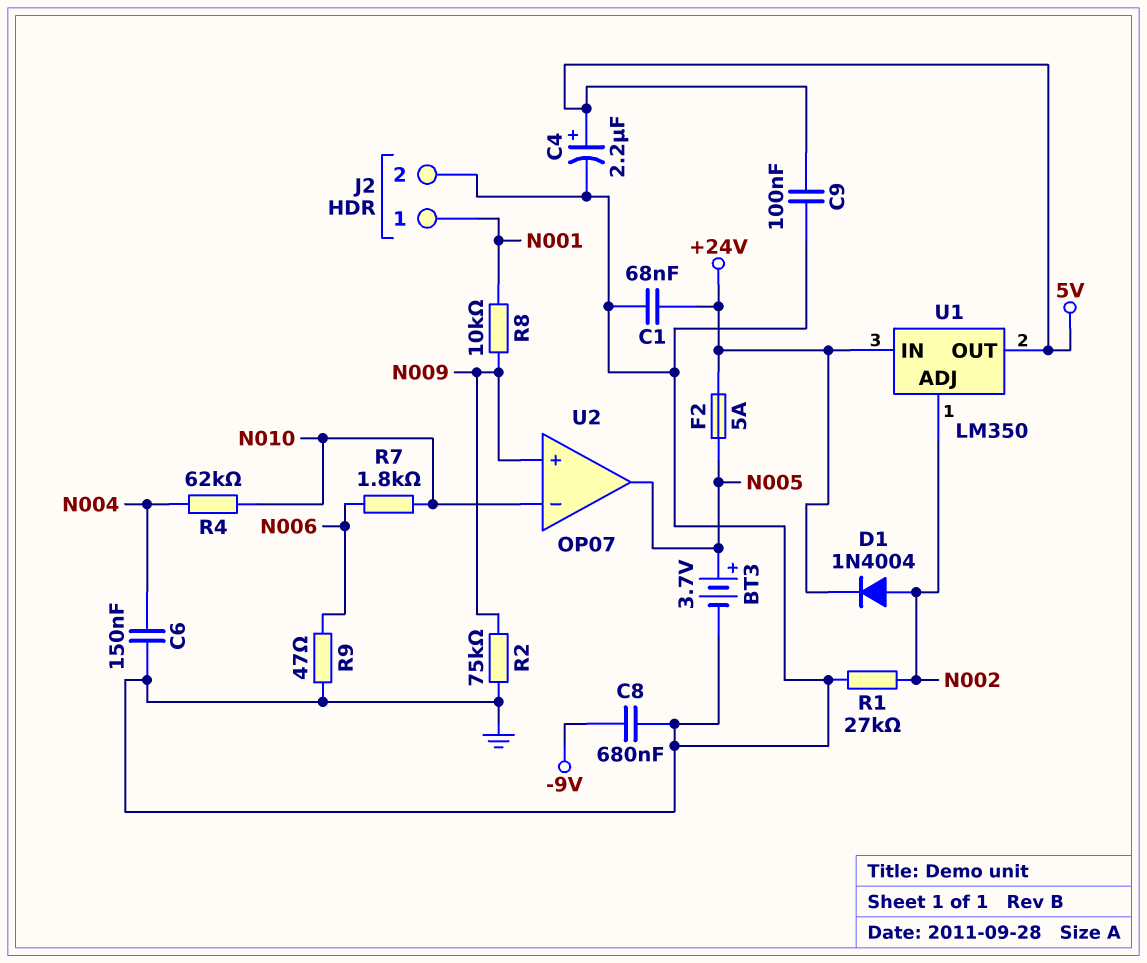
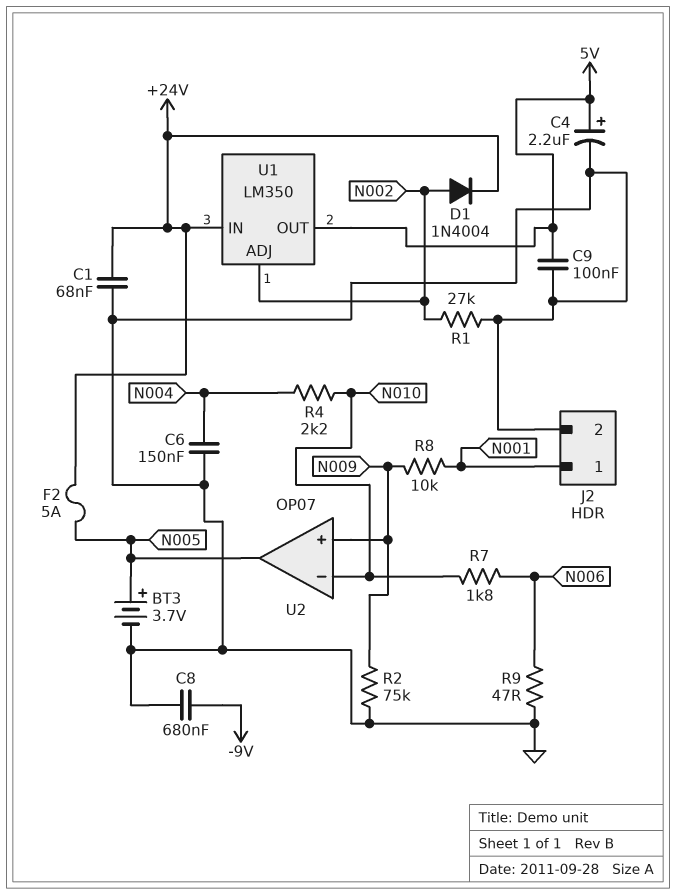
R4: 62k (N004, N010) -> 2.2k (N004, N010)

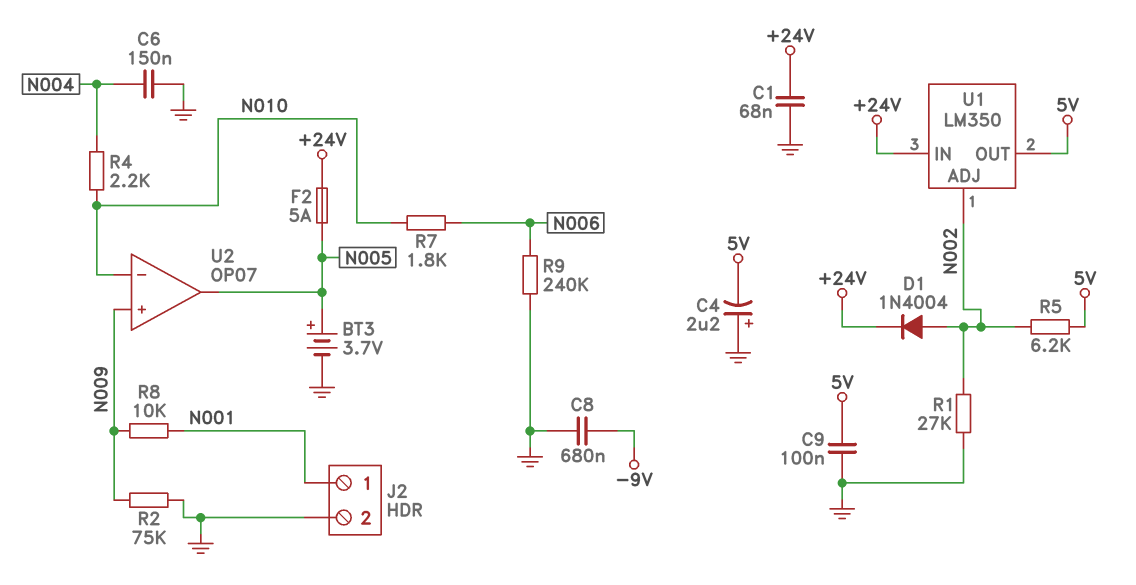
C4: 2.2uF (plus 5V, minus GND) -> 2.2uF (plus GND, minus 5V)
R5: none -> 6.2k (5V, N002)
R9: 47 (GND, N006) -> 240k (GND, N006)

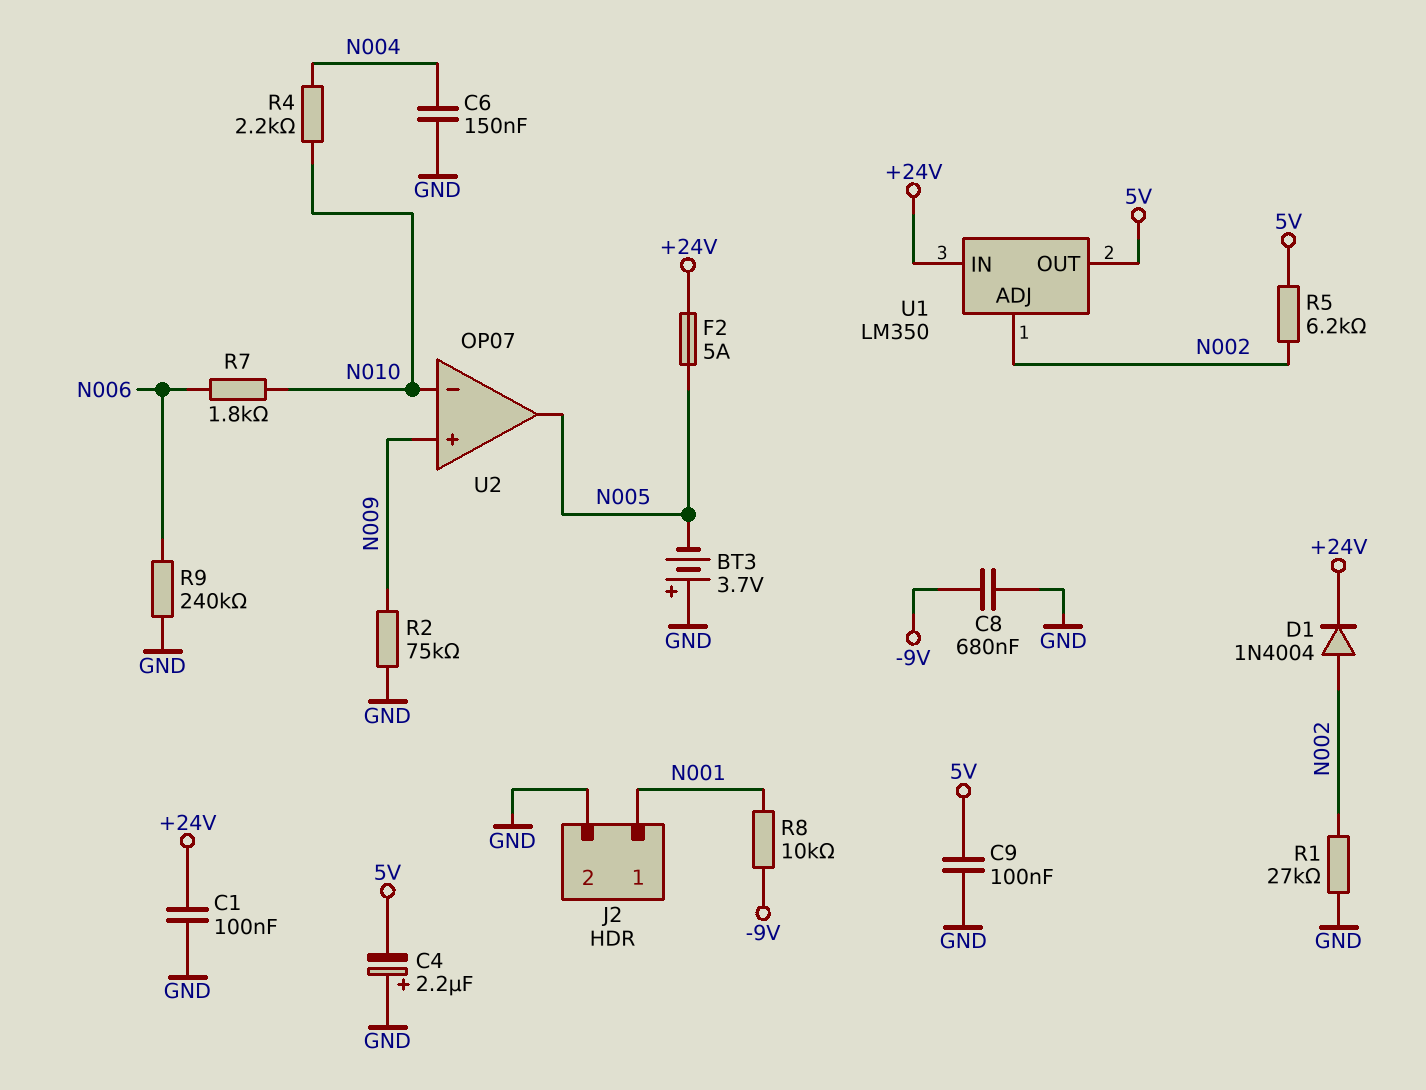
BT3: 3.7V (plus N005, minus GND) -> 3.7V (plus GND, minus N005)
C1: 68nF (+24V, GND) -> 100nF (+24V, GND)
R8: 10k (N001, N009) -> 10k (-9V, N001)

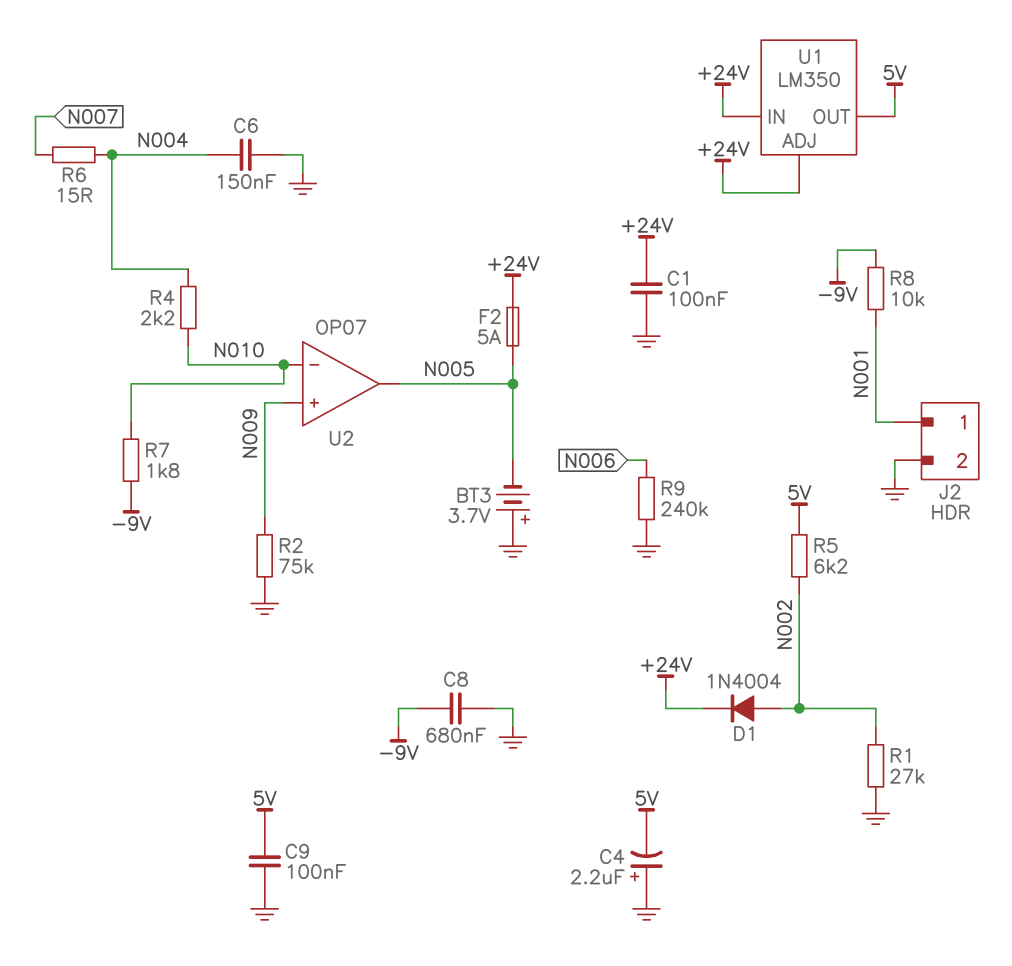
R6: none -> 15 (N004, N007)
R7: 1.8k (N006, N010) -> 1.8k (-9V, N010)
U1 pin ADJ: N002 -> +24V

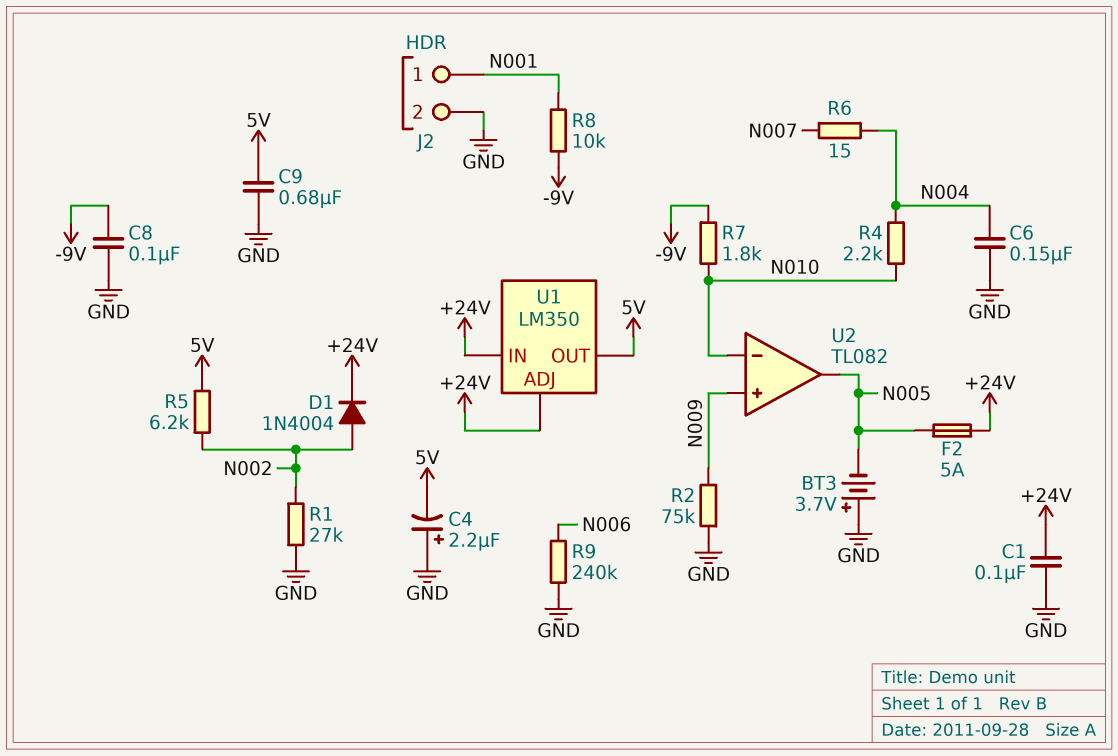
C8: 680nF (-9V, GND) -> 100nF (-9V, GND)
C9: 100nF (5V, GND) -> 680nF (5V, GND)
U2: OP07 -> TL082

